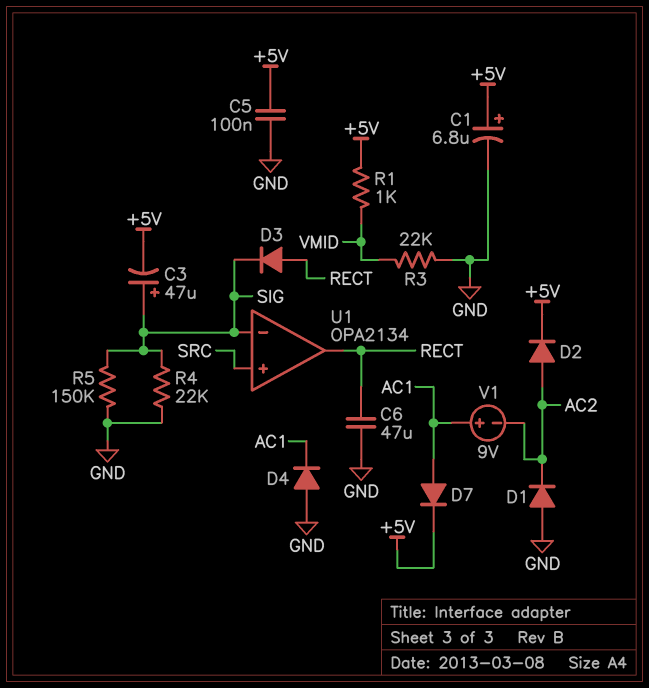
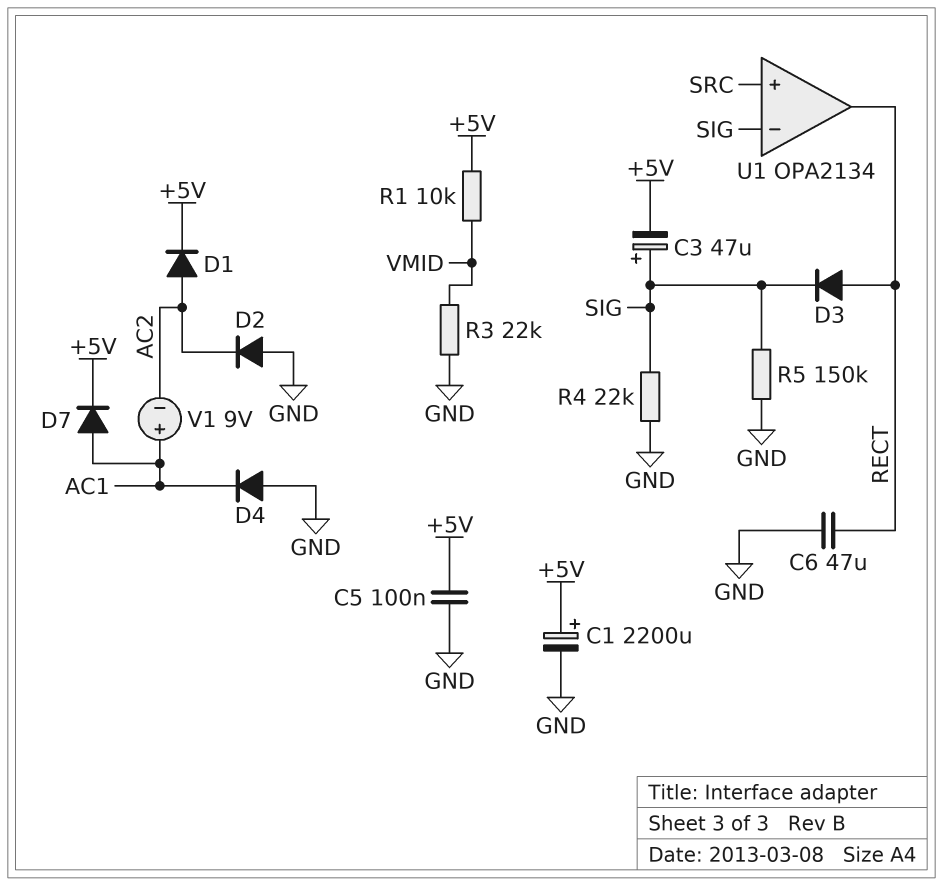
C1: 6.8uF (plus +5V, minus GND) -> 2200uF (plus +5V, minus GND)
D1: diode (A GND, K AC2) -> diode (A AC2, K +5V)
D2: diode (A AC2, K +5V) -> diode (A GND, K AC2)
R1: 1k (+5V, VMID) -> 10k (+5V, VMID)

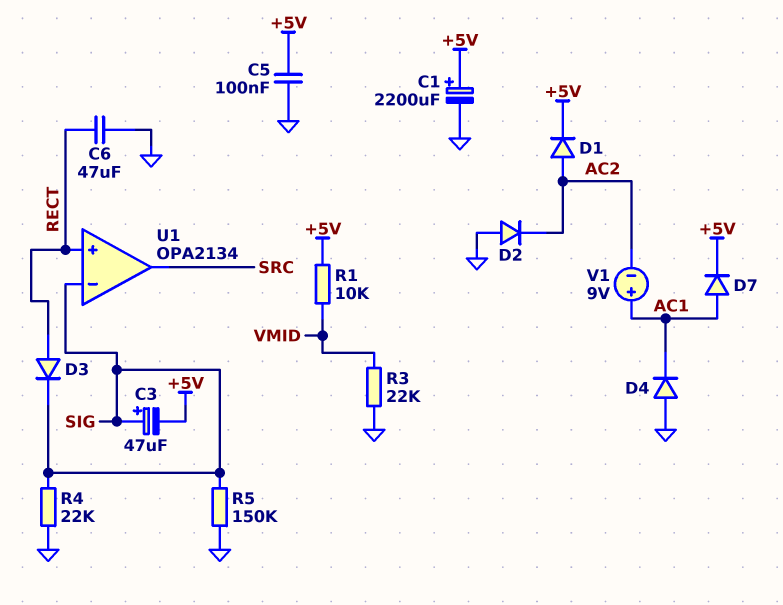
U1 pin in+: SRC -> RECT
U1 pin out: RECT -> SRC

